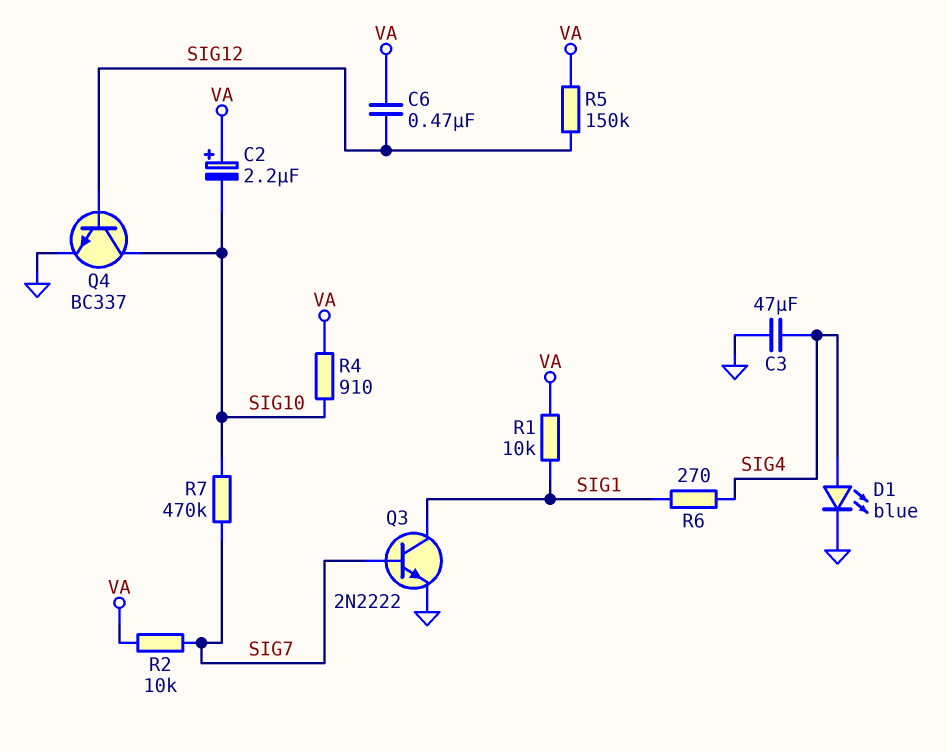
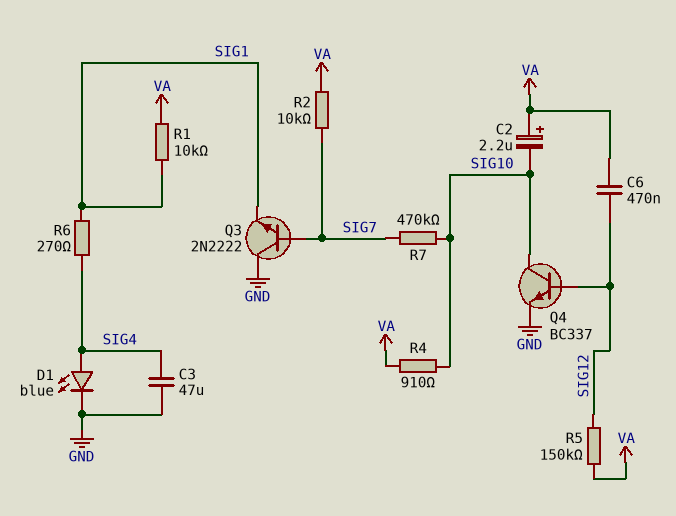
Q3: NPN 2N2222 (B SIG7, C SIG1, E GND) -> NPN 2N2222 (B SIG7, C GND, E SIG1)

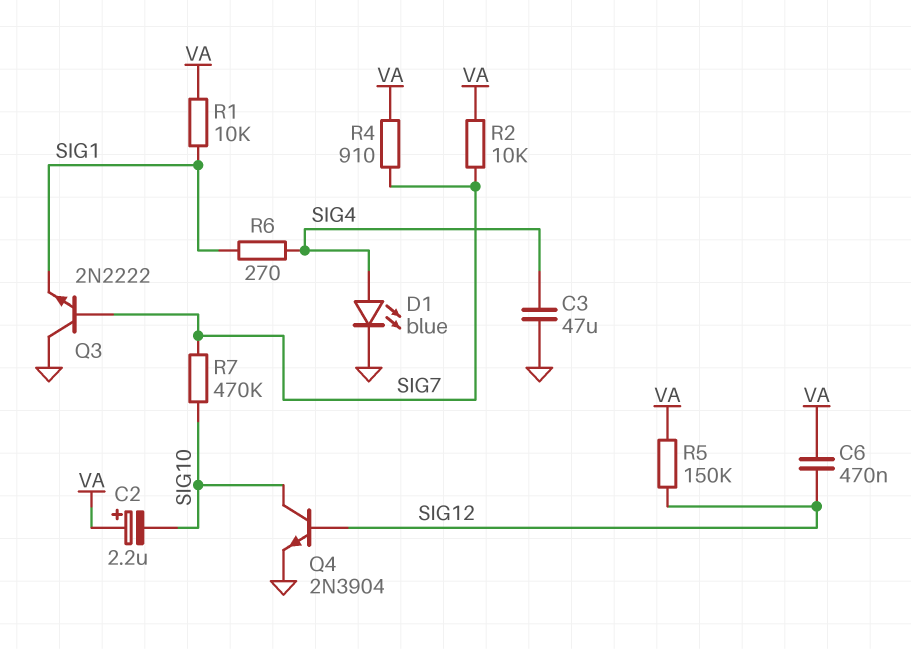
Q4: NPN BC337 (B SIG12, C SIG10, E GND) -> NPN 2N3904 (B SIG12, C SIG10, E GND)
R4: 910 (SIG10, VA) -> 910 (SIG7, VA)

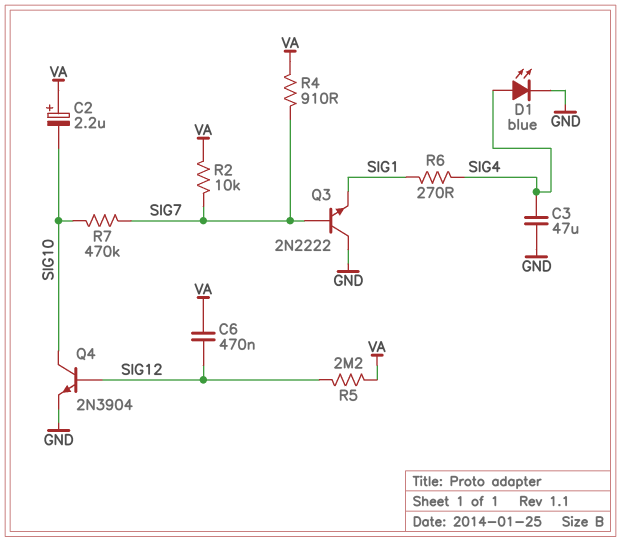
R1: 10k (SIG1, VA) -> none
R5: 150k (SIG12, VA) -> 2.2M (SIG12, VA)

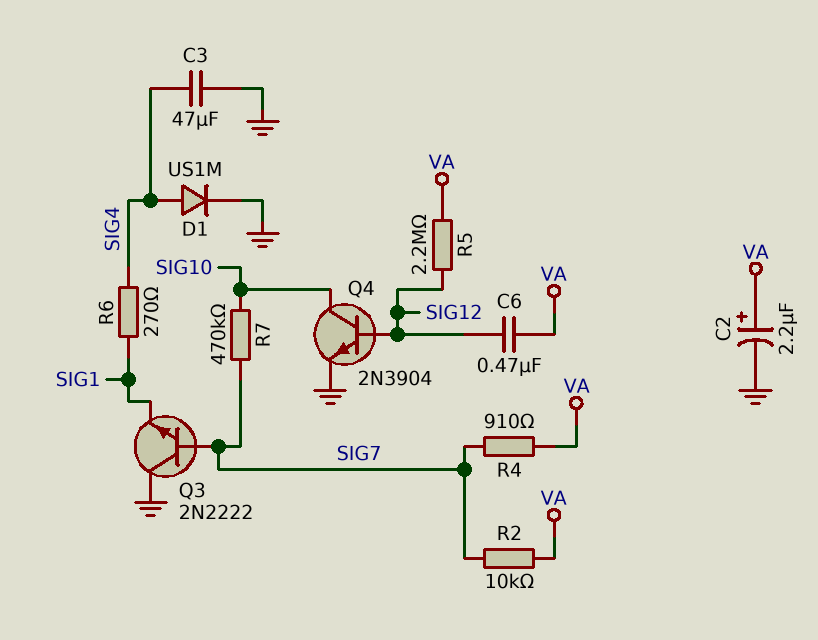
C2: 2.2uF (plus VA, minus SIG10) -> 2.2uF (plus VA, minus GND)
D1: LED blue (A SIG4, K GND) -> diode US1M (A SIG4, K GND)

